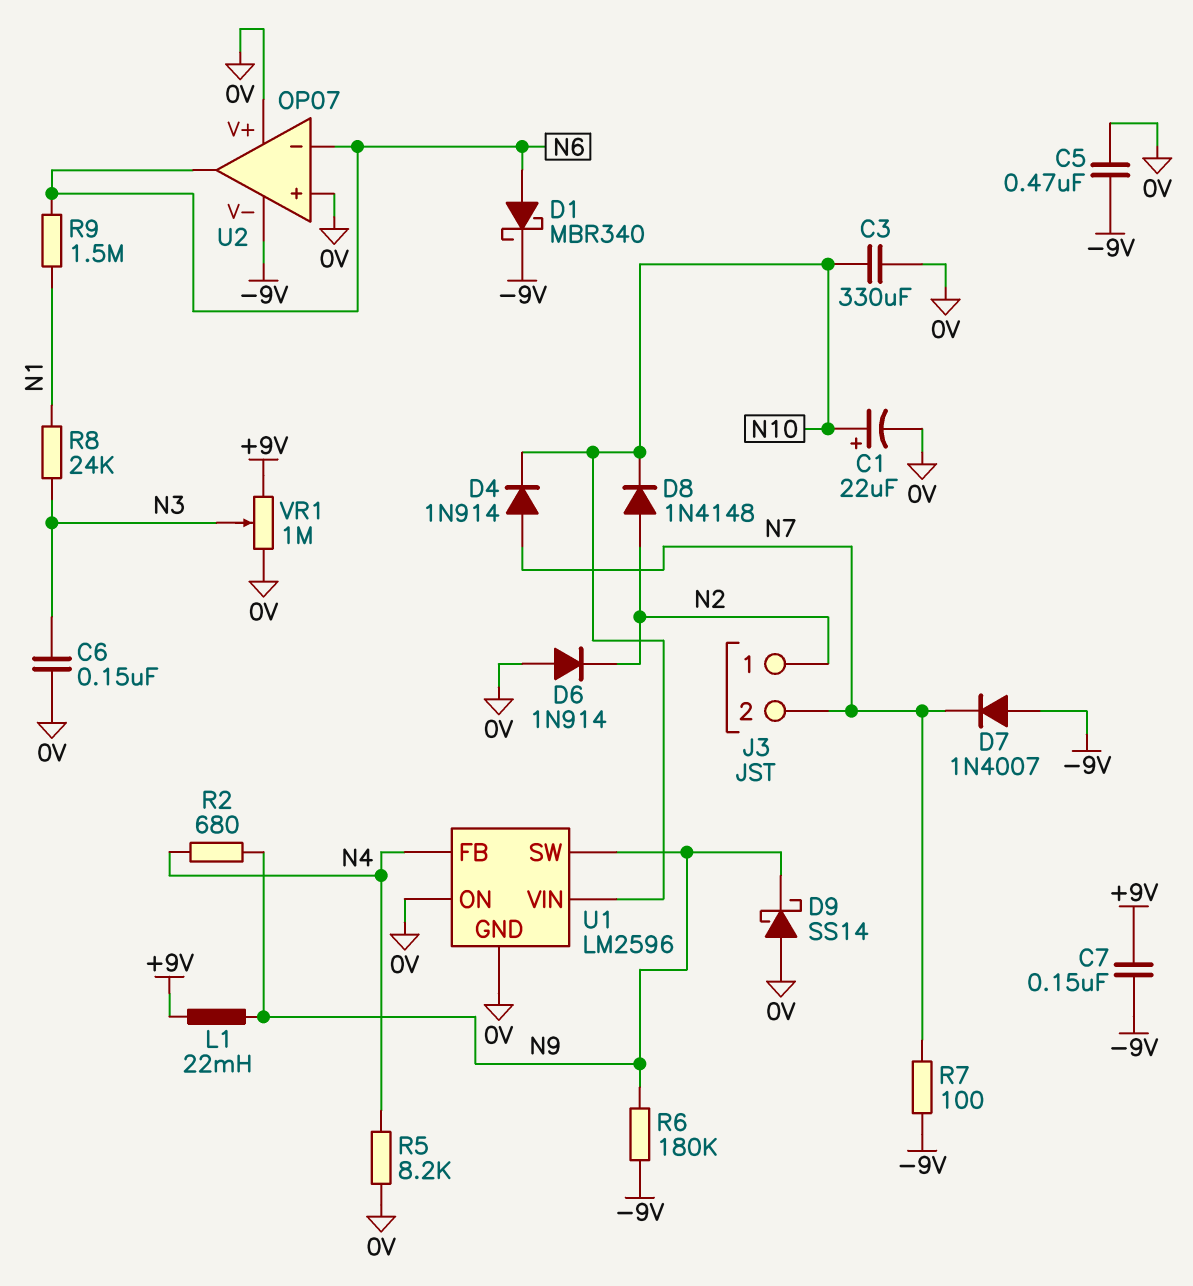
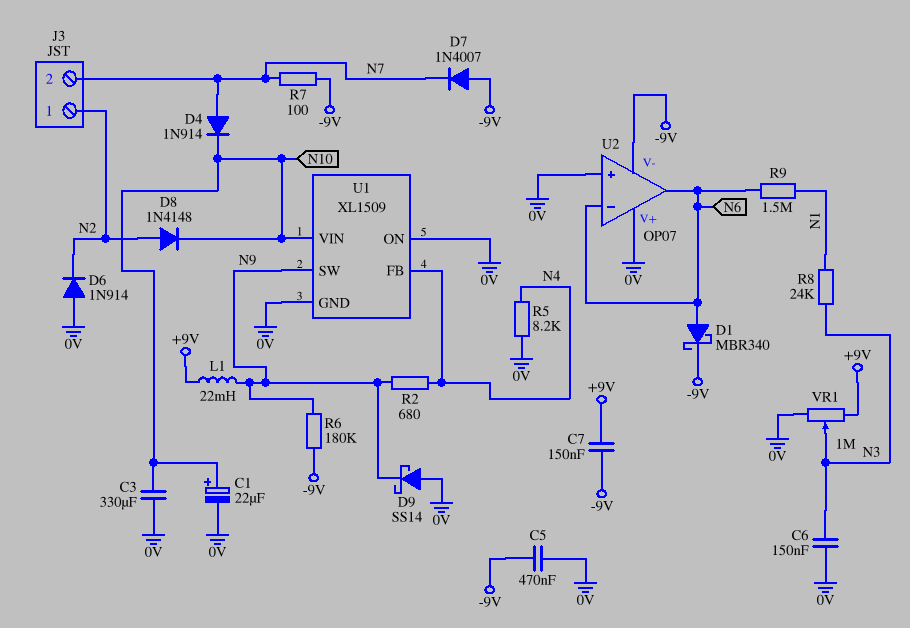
U1: LM2596 -> XL1509

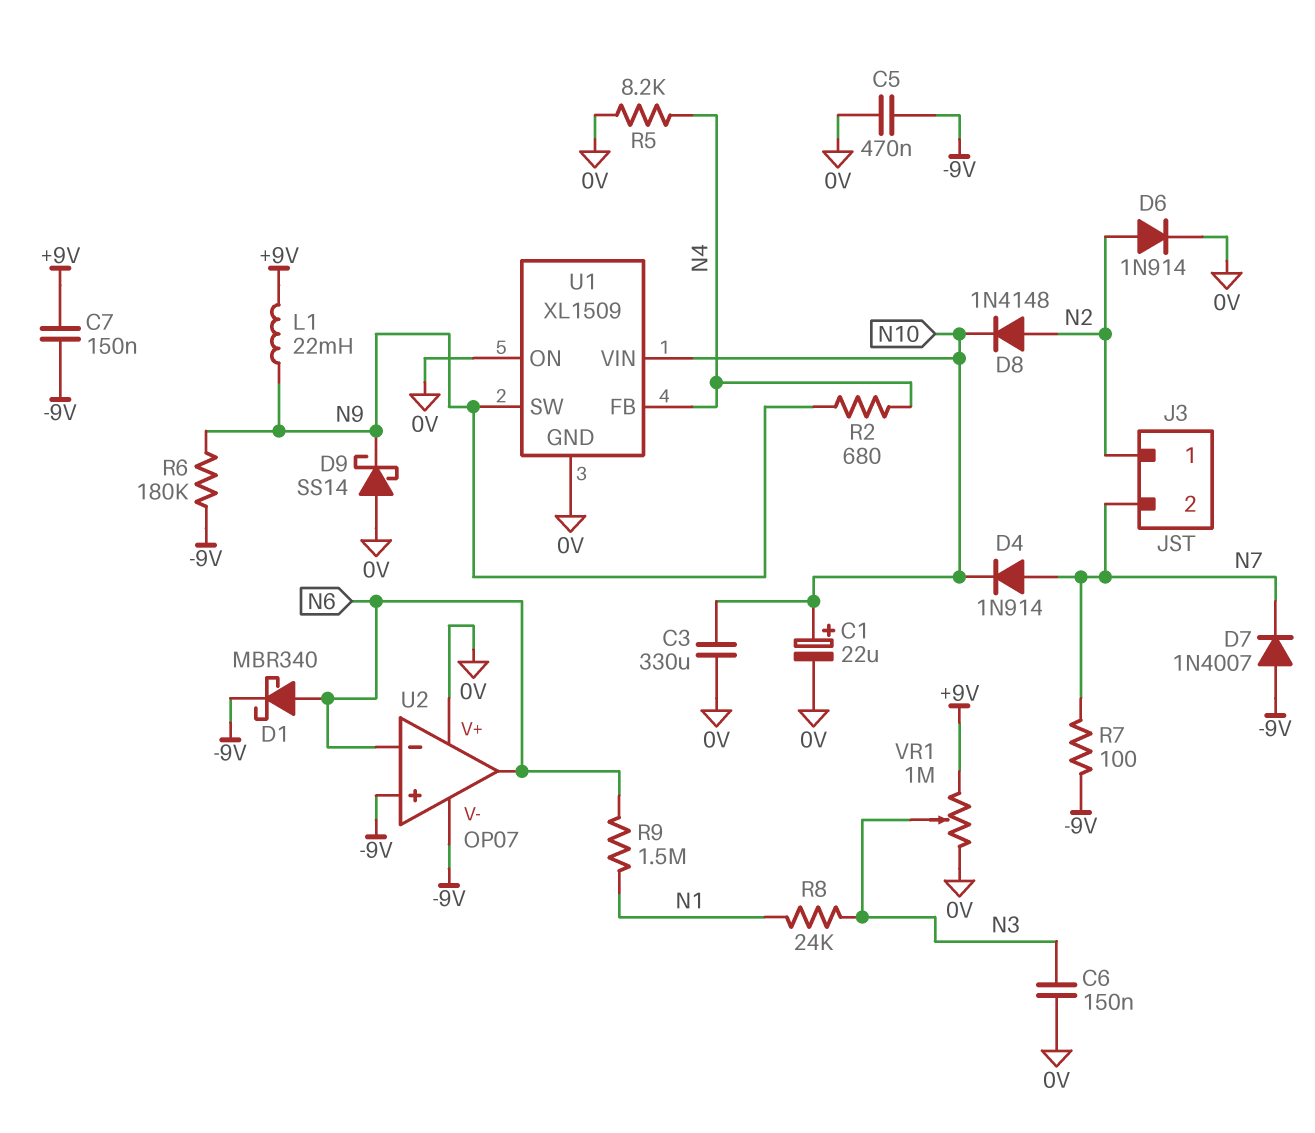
D6: diode 1N914 (A 0V, K N2) -> diode 1N914 (A N2, K 0V)
U2 pin in+: 0V -> -9V

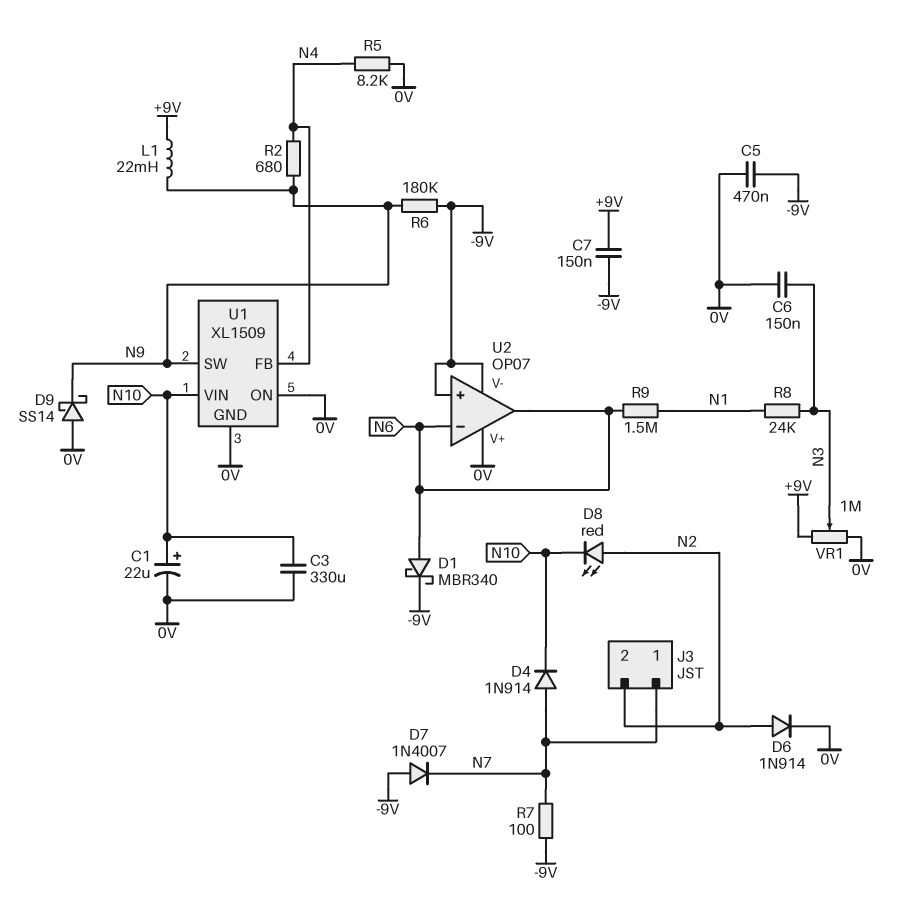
D8: diode 1N4148 (A N2, K N10) -> LED red (A N2, K N10)
J3 pin 1: N2 -> N7
J3 pin 2: N7 -> N2

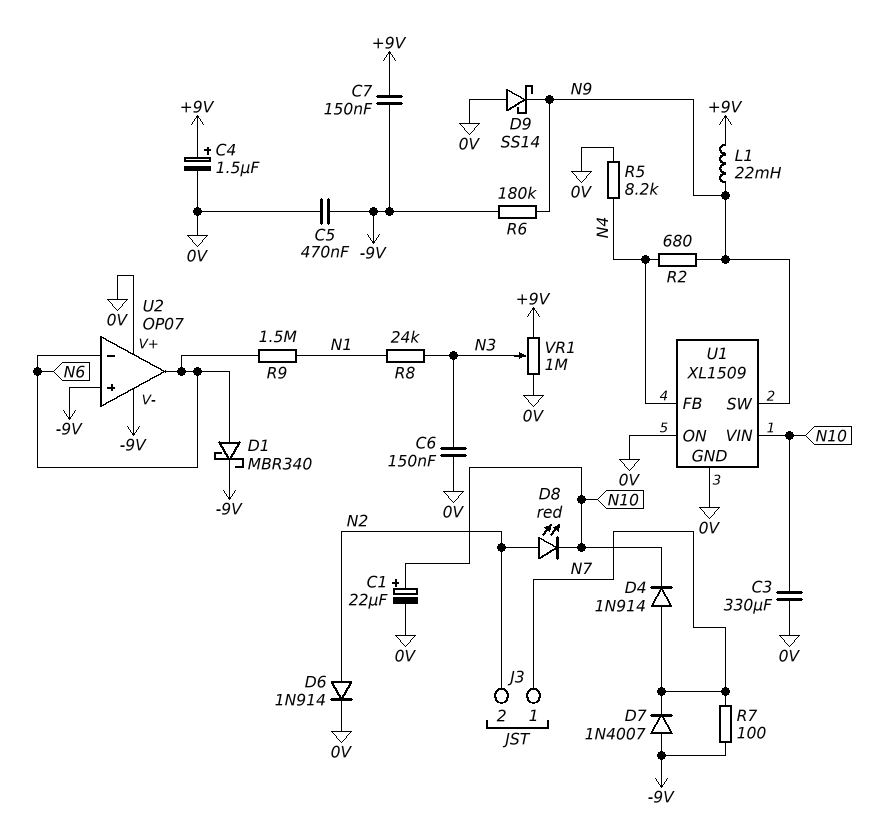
C4: none -> 1.5uF (plus +9V, minus 0V)

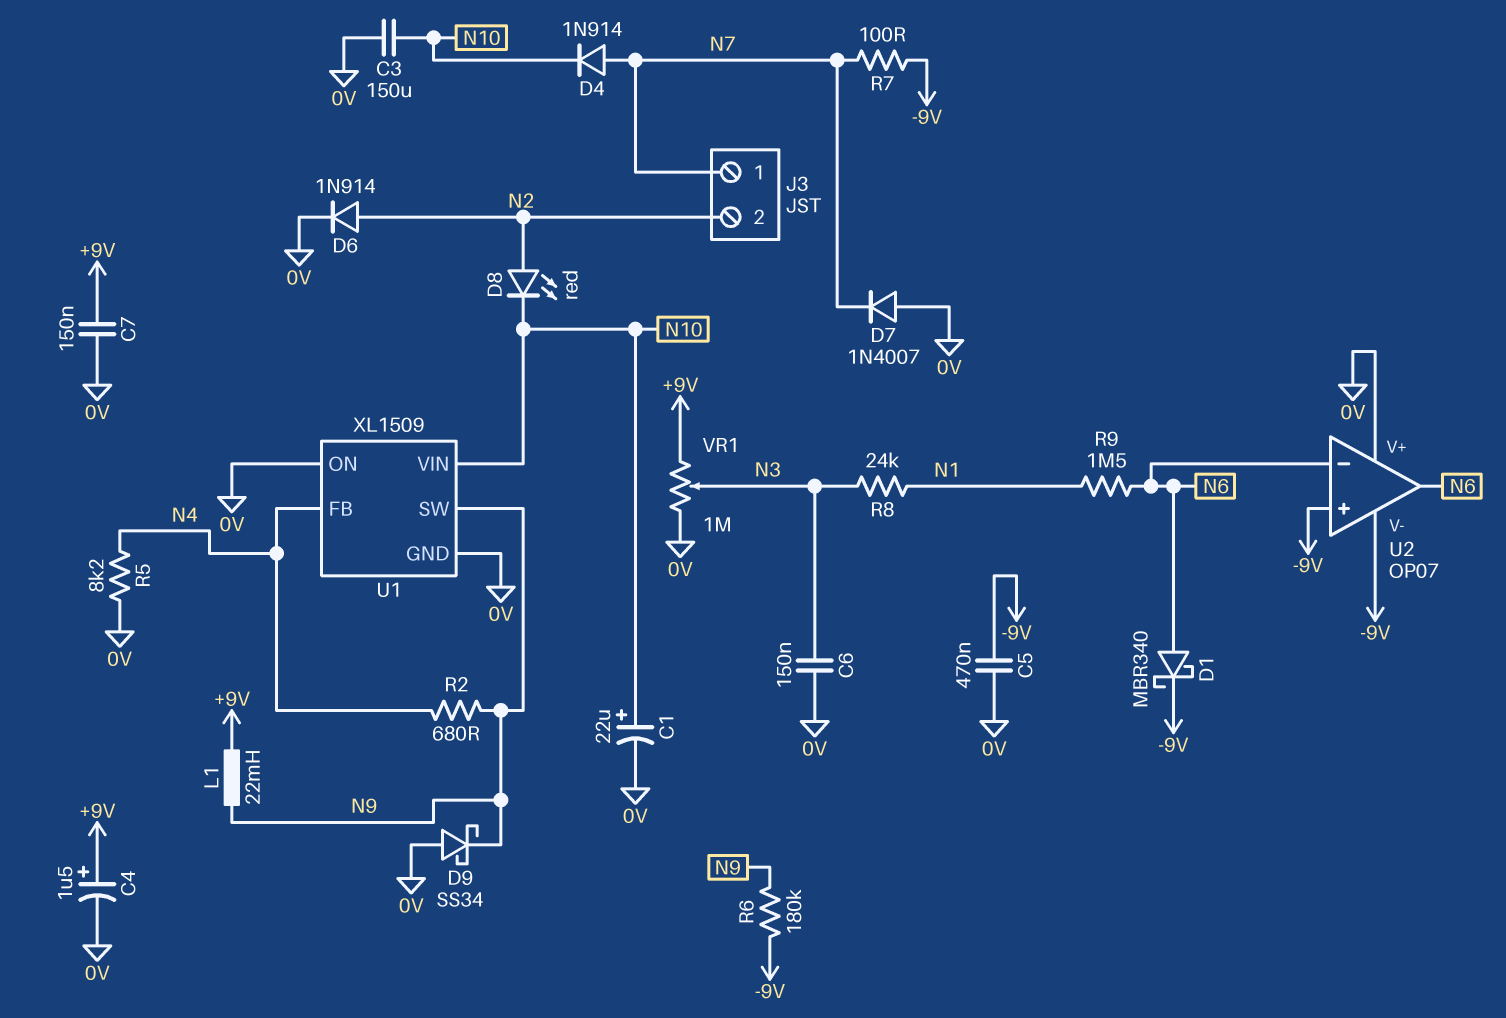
C3: 330uF (0V, N10) -> 150uF (0V, N10)
C7: 150nF (+9V, -9V) -> 150nF (+9V, 0V)
D7: diode 1N4007 (A -9V, K N7) -> diode 1N4007 (A 0V, K N7)
D9: schottky SS14 (A 0V, K N9) -> schottky SS34 (A 0V, K N9)

